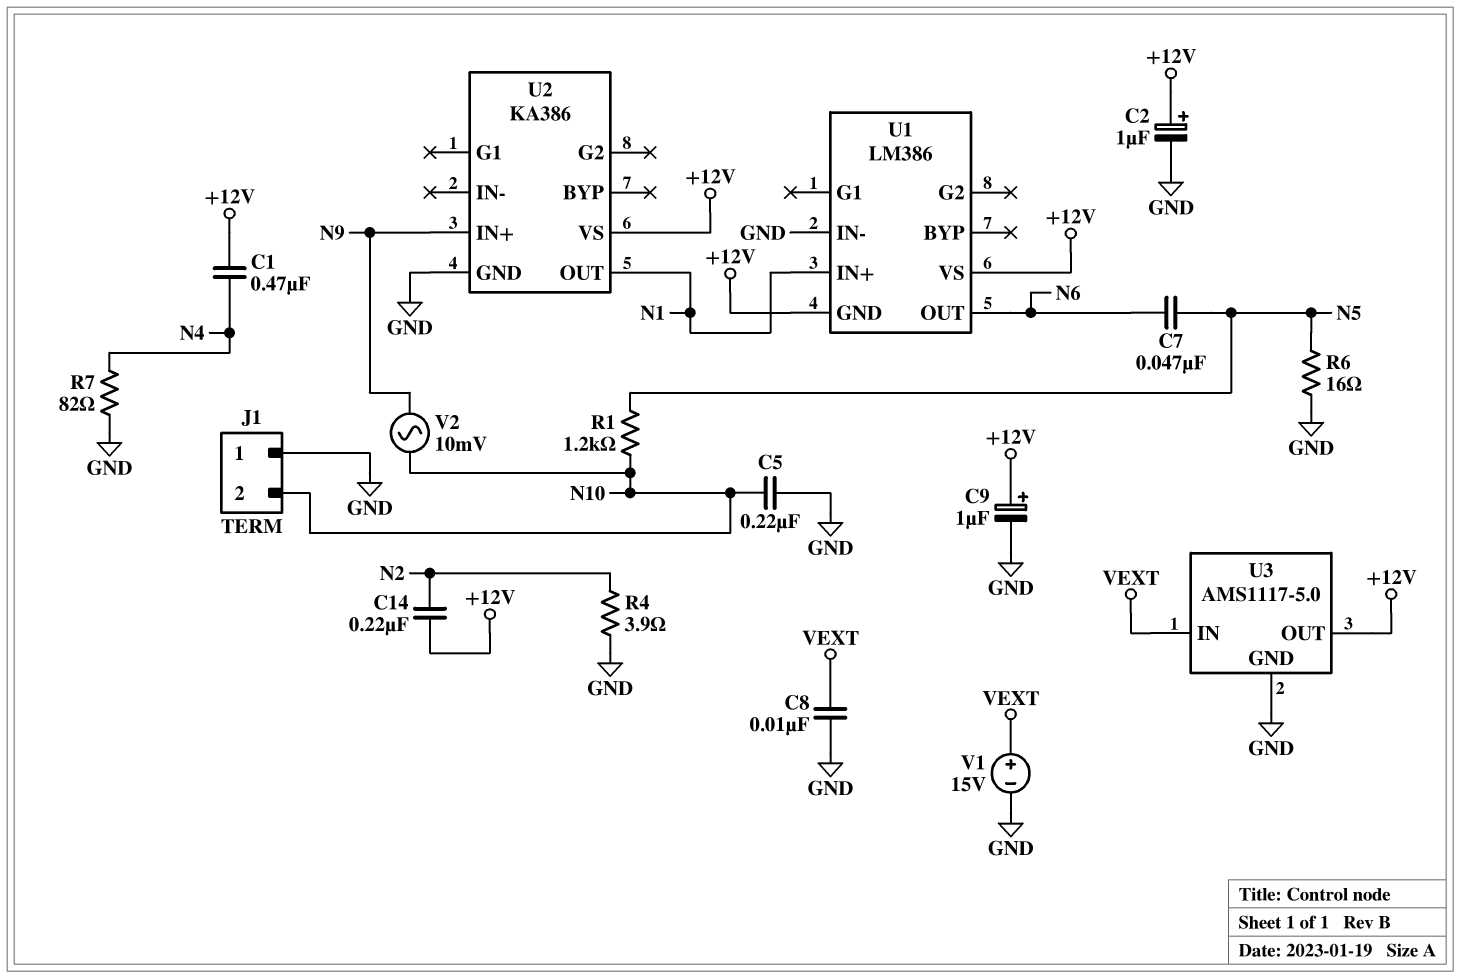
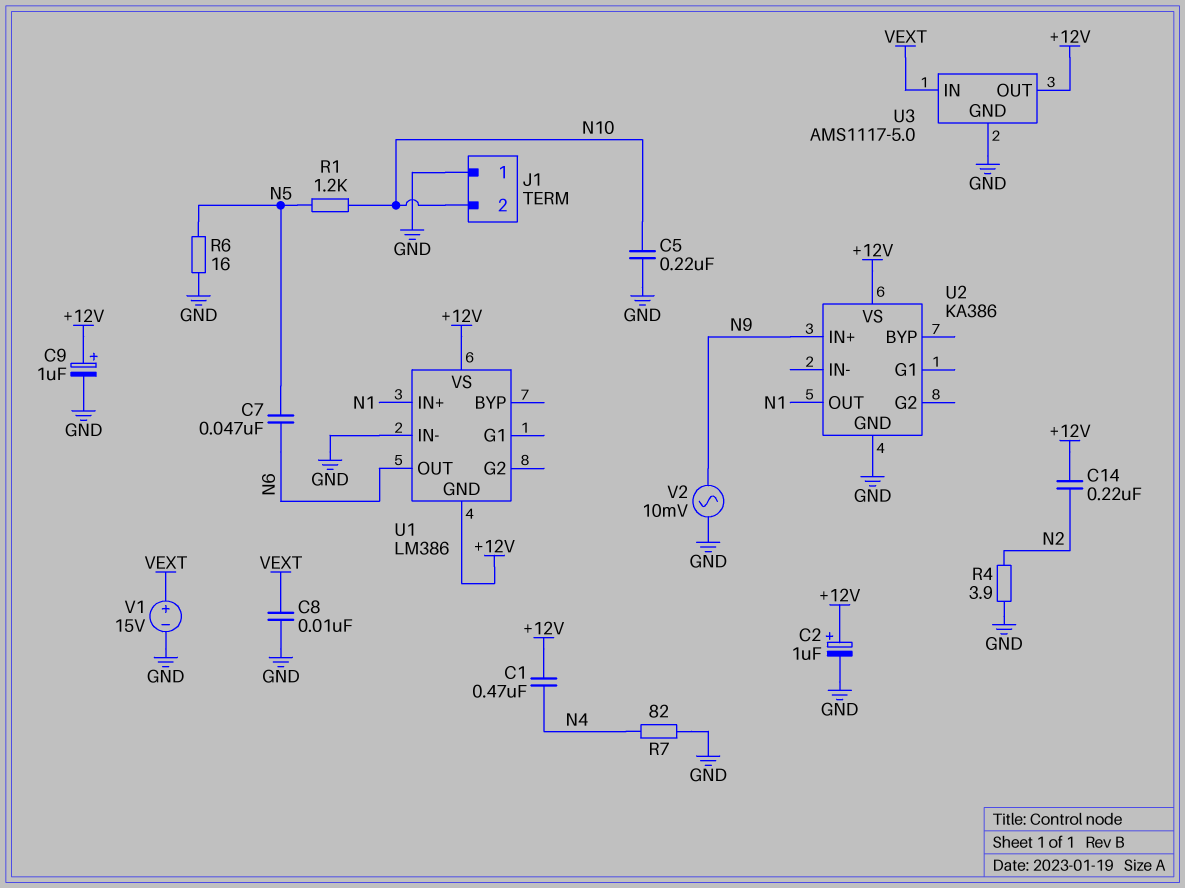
V2: AC 10mV (N9, N10) -> AC 10mV (GND, N9)

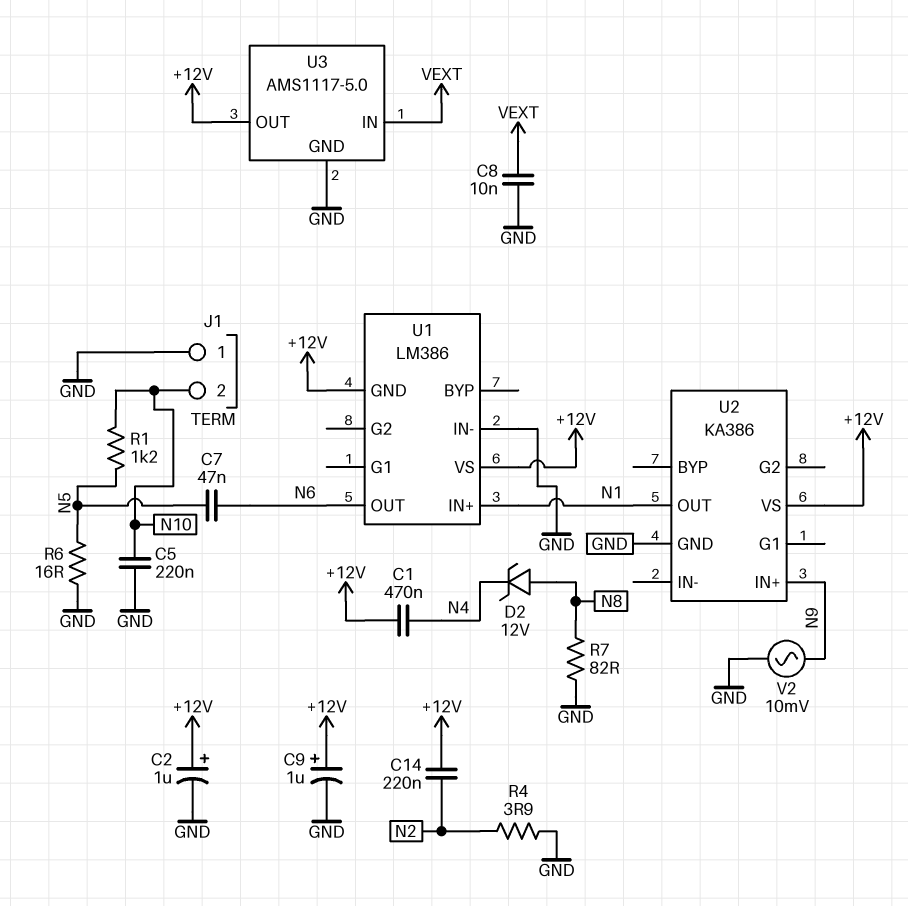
D2: none -> zener 12V (A N8, K N4)
R7: 82 (GND, N4) -> 82 (GND, N8)
V1: 15V (plus VEXT, minus GND) -> none

